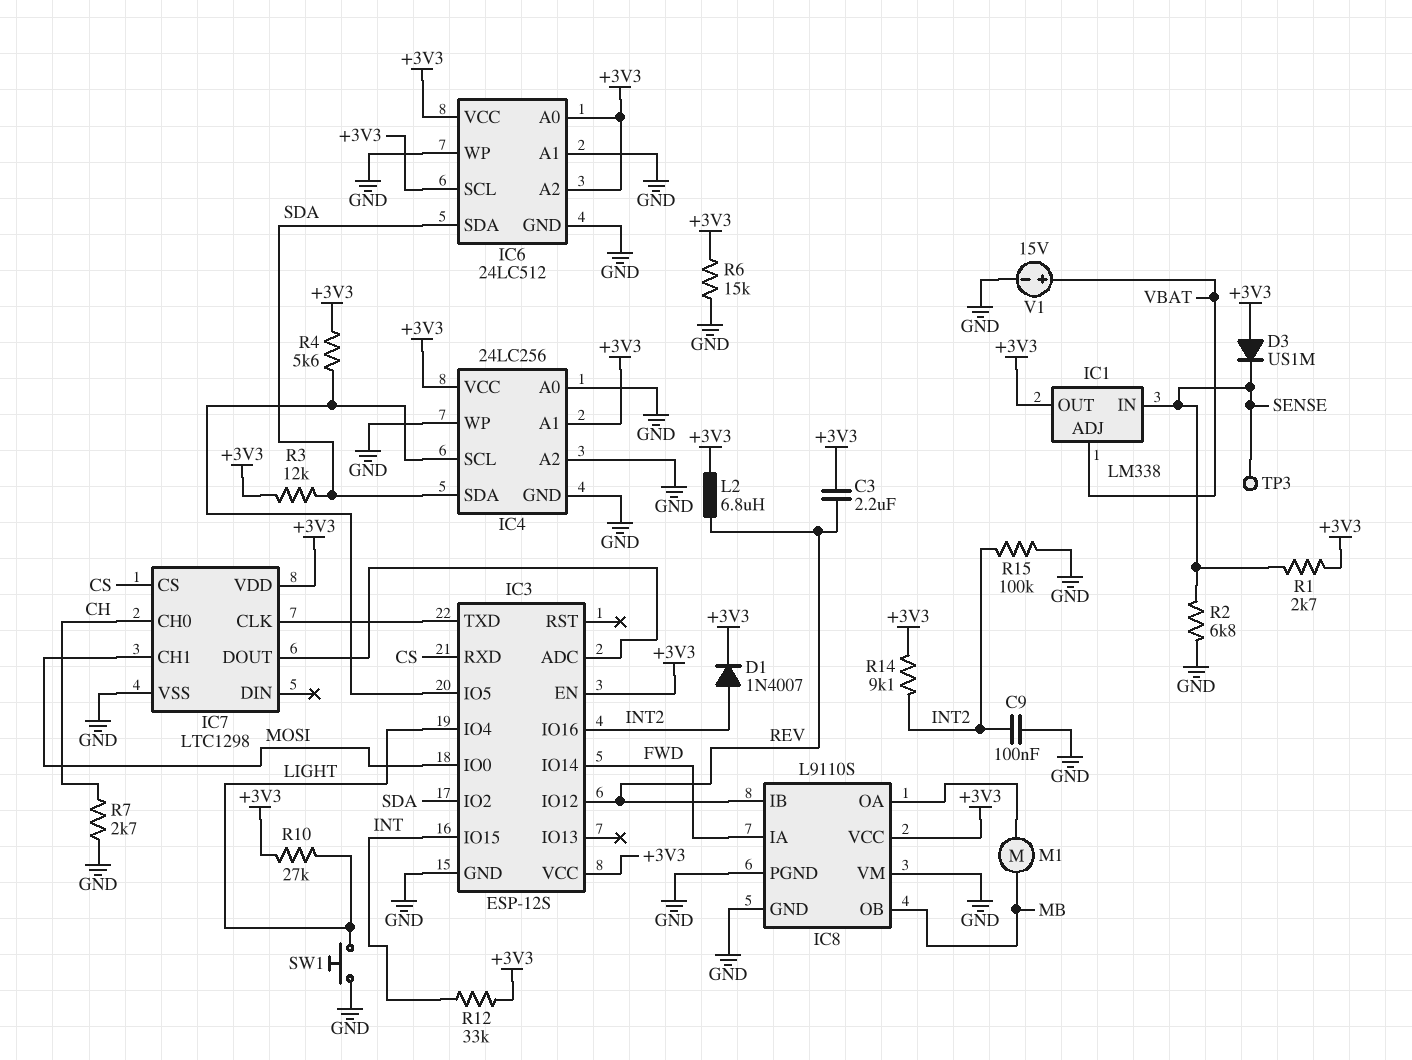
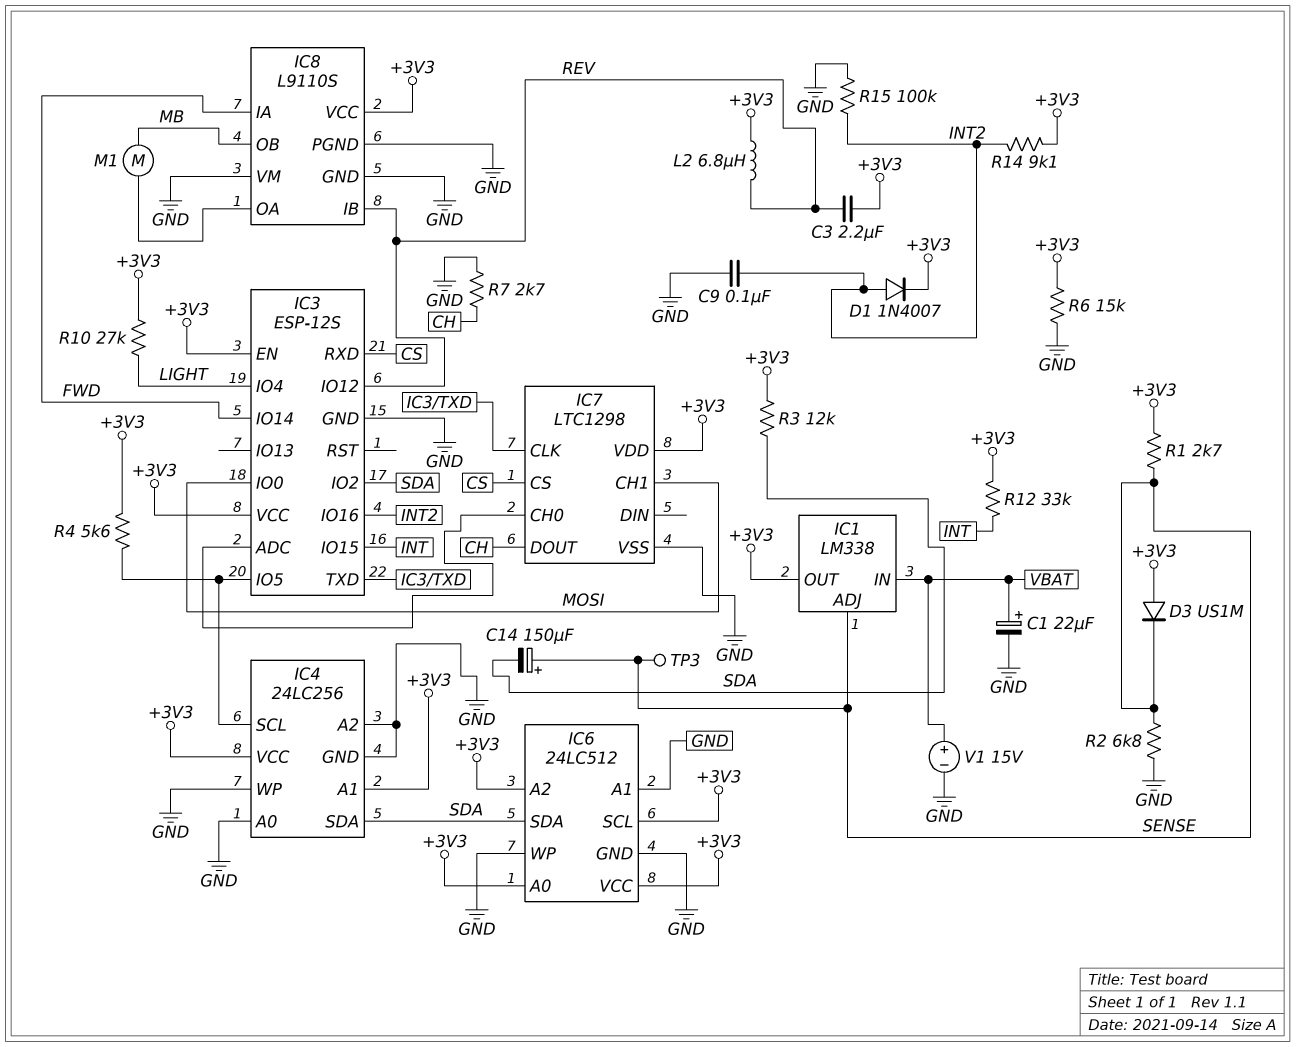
C1: none -> 22uF (plus VBAT, minus GND)
C14: none -> 150uF (plus SENSE, minus SDA)
IC1 pin ADJ: VBAT -> SENSE
IC1 pin IN: SENSE -> VBAT
IC7 pin CH0: CH -> IC3/ADC
IC7 pin DOUT: IC3/ADC -> CH
SW1: button (GND, LIGHT) -> none

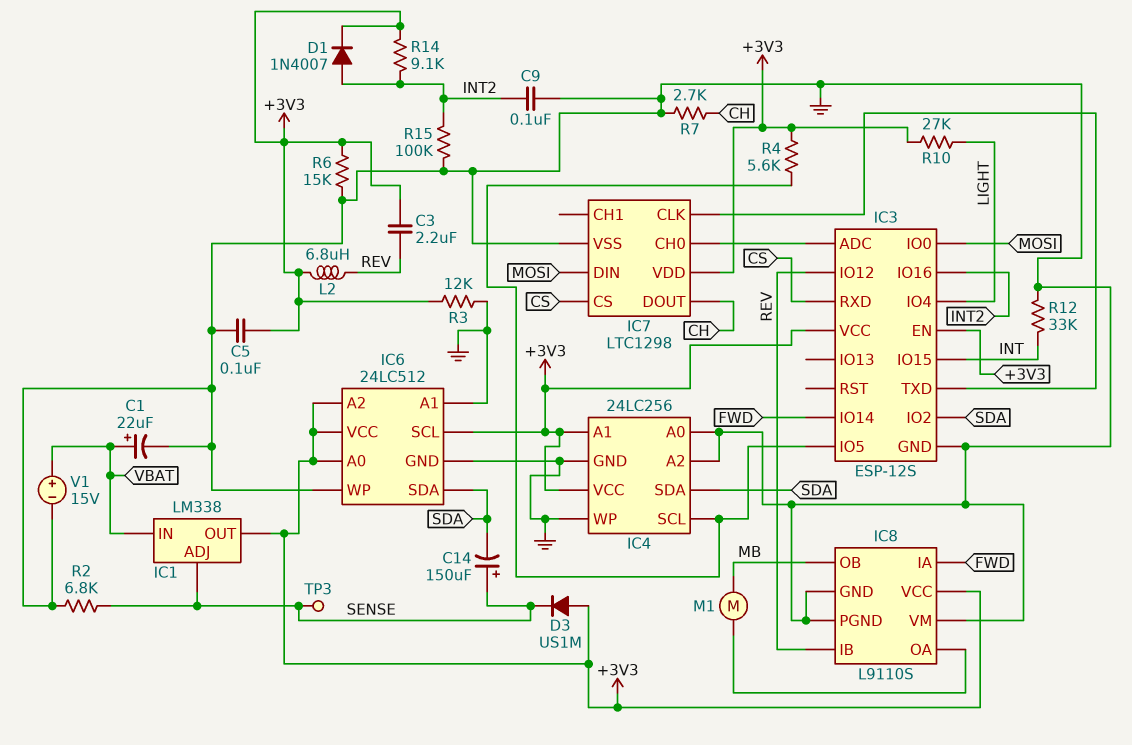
C5: none -> 100nF (+3V3, GND)
IC7 pin CH1: MOSI -> none
IC7 pin DIN: none -> MOSI
R1: 2.7k (+3V3, SENSE) -> none
R3: 12k (+3V3, SDA) -> 12k (+3V3, GND)
R12: 33k (+3V3, INT) -> 33k (GND, INT)

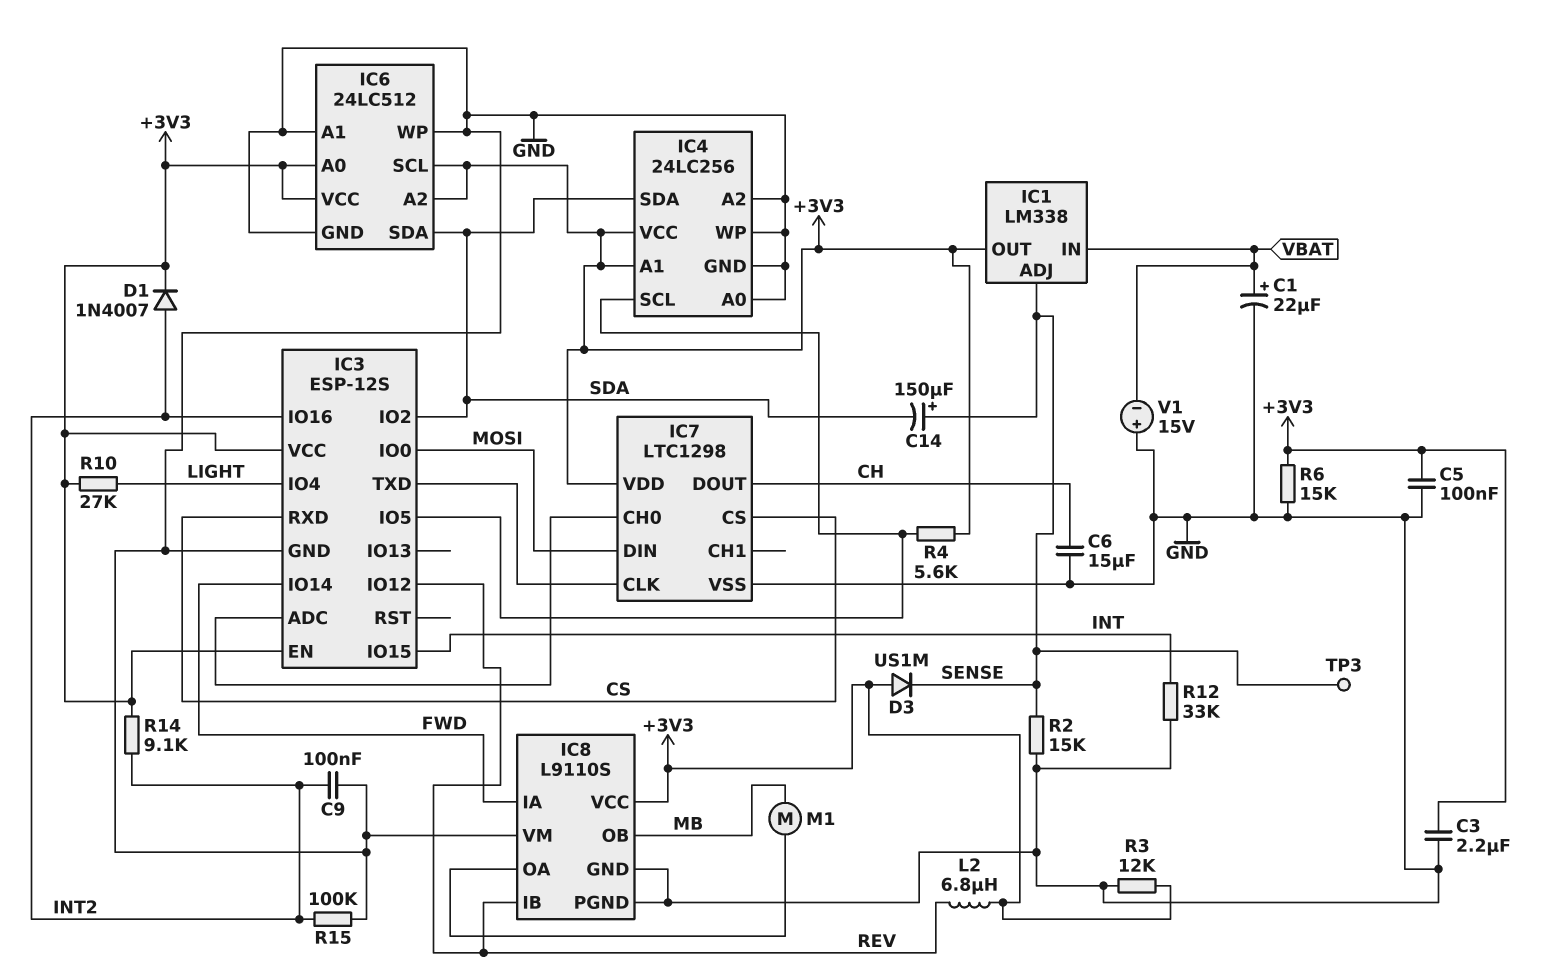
C3: 2.2uF (+3V3, REV) -> 2.2uF (+3V3, GND)
C6: none -> 15uF (CH, GND)
R2: 6.8k (GND, SENSE) -> 15k (GND, SENSE)
R7: 2.7k (CH, GND) -> none
V1: 15V (plus VBAT, minus GND) -> 15V (plus GND, minus VBAT)

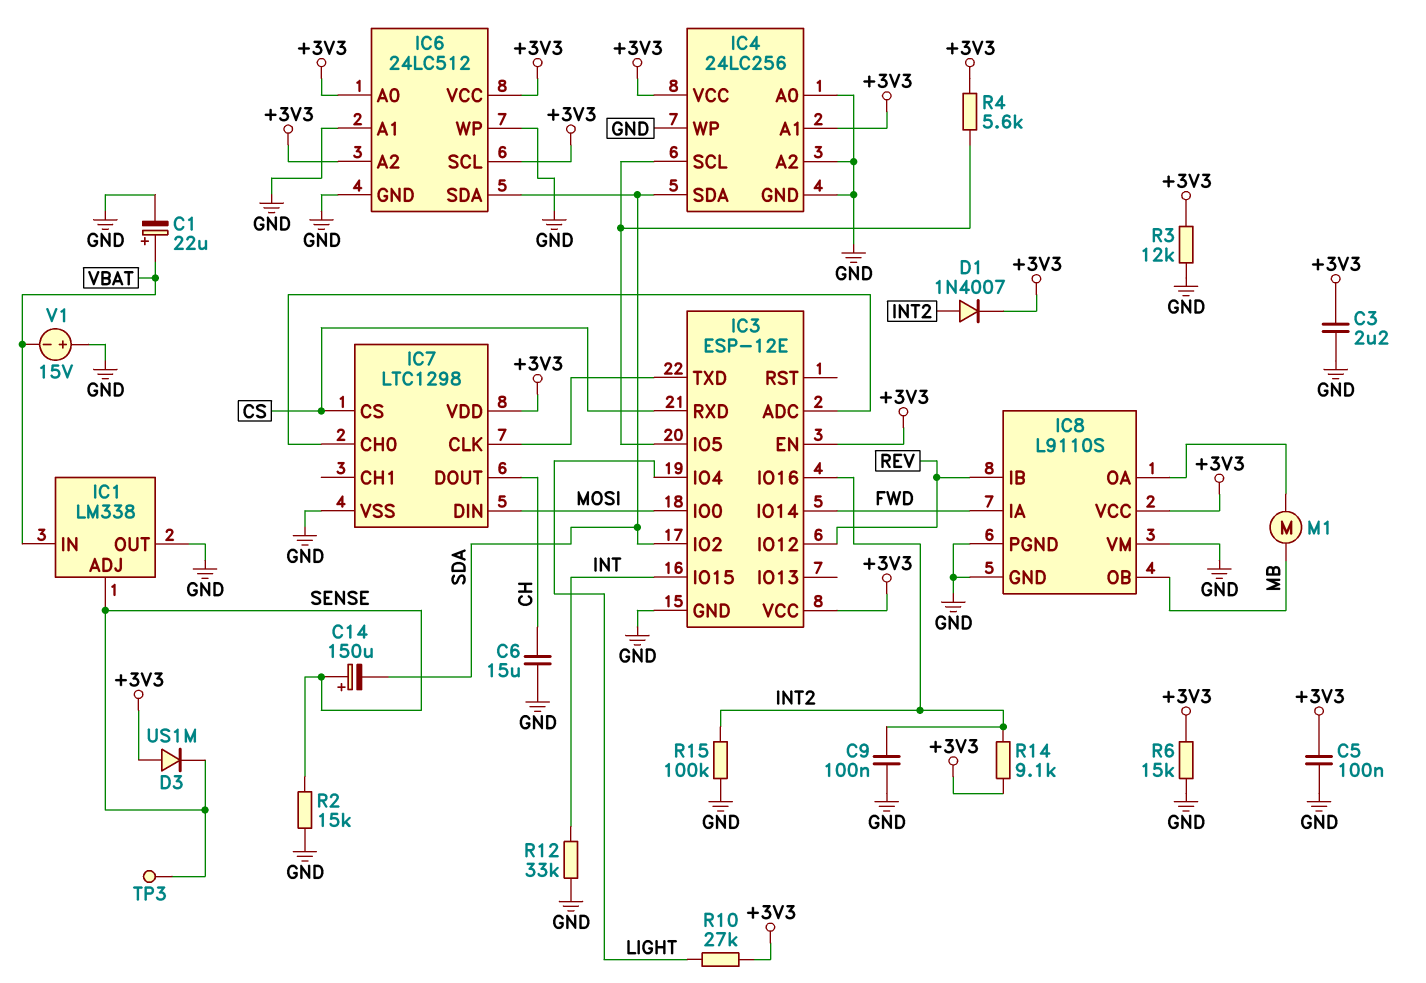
IC1 pin OUT: +3V3 -> GND
IC3: ESP-12S -> ESP-12E
L2: 6.8uH (+3V3, REV) -> none

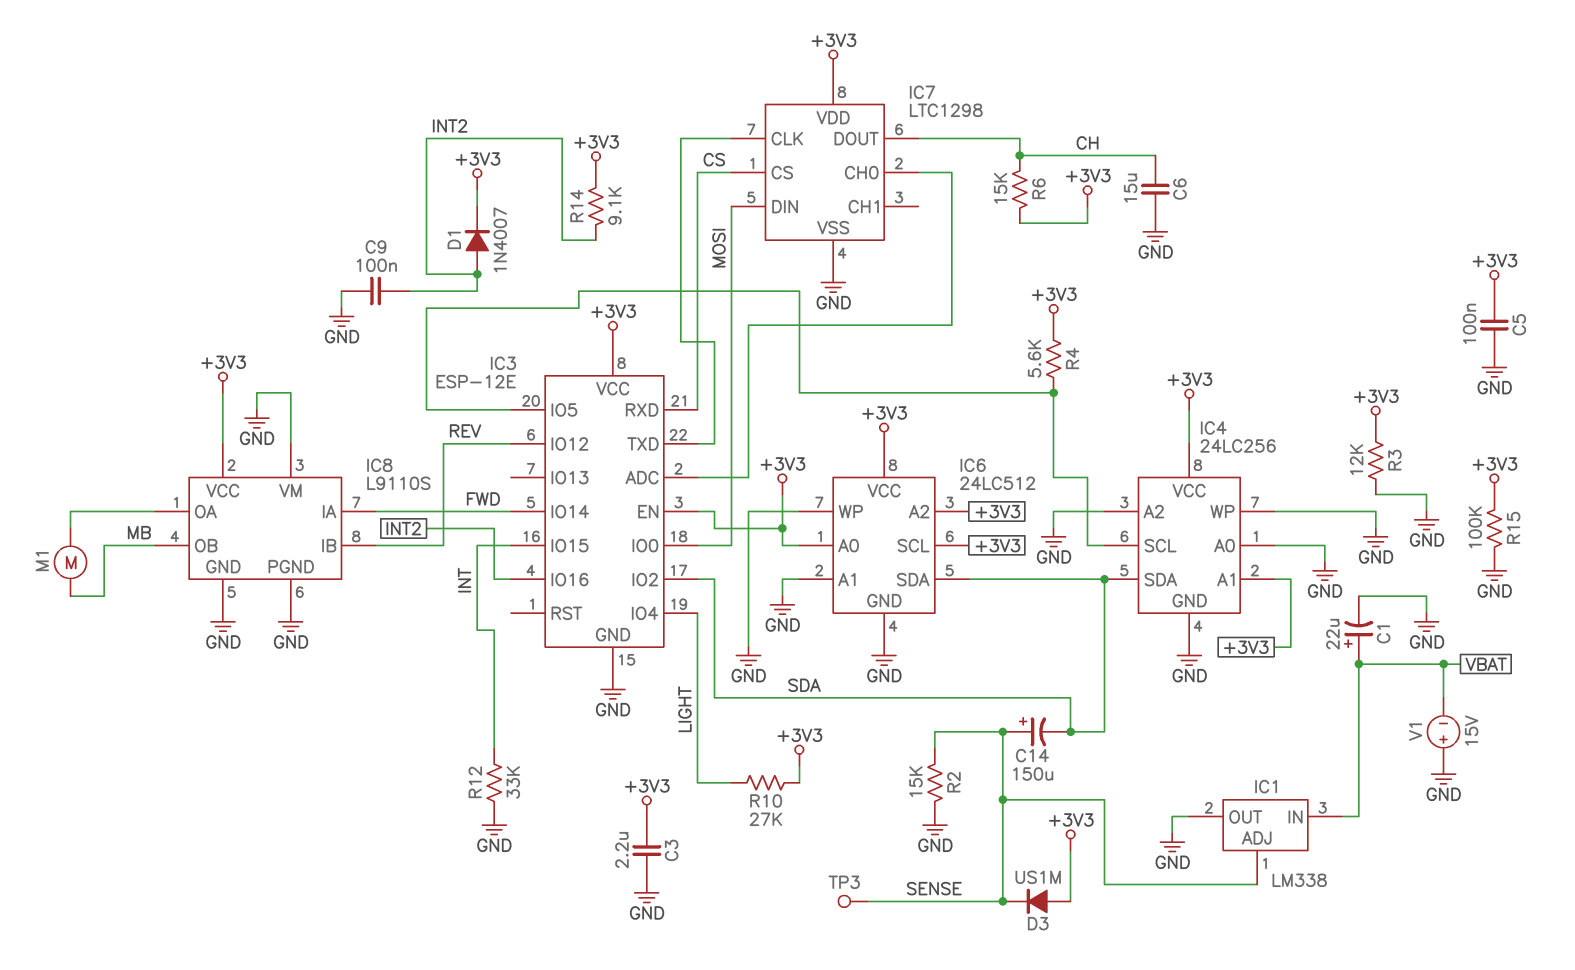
R6: 15k (+3V3, GND) -> 15k (+3V3, CH)
R15: 100k (GND, INT2) -> 100k (+3V3, GND)

